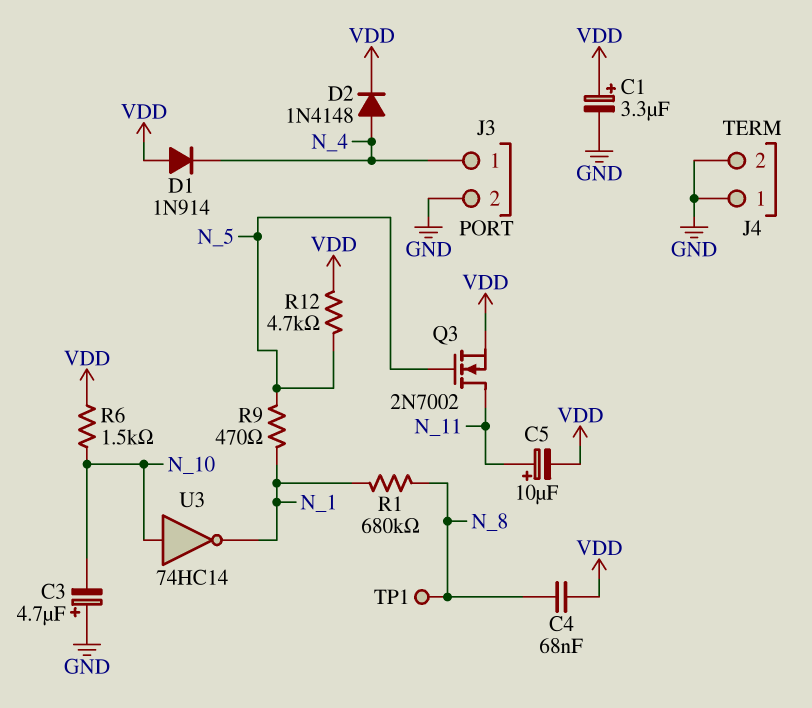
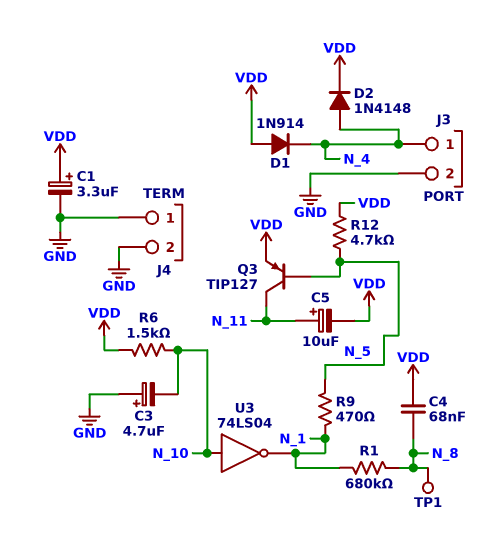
Q3: NMOS 2N7002 (G N_5, D N_11, S VDD) -> PNP TIP127 (B N_5, C N_11, E VDD)
U3: NOT 74HC14 (in N_10, out N_1) -> NOT 74LS04 (in N_10, out N_1)

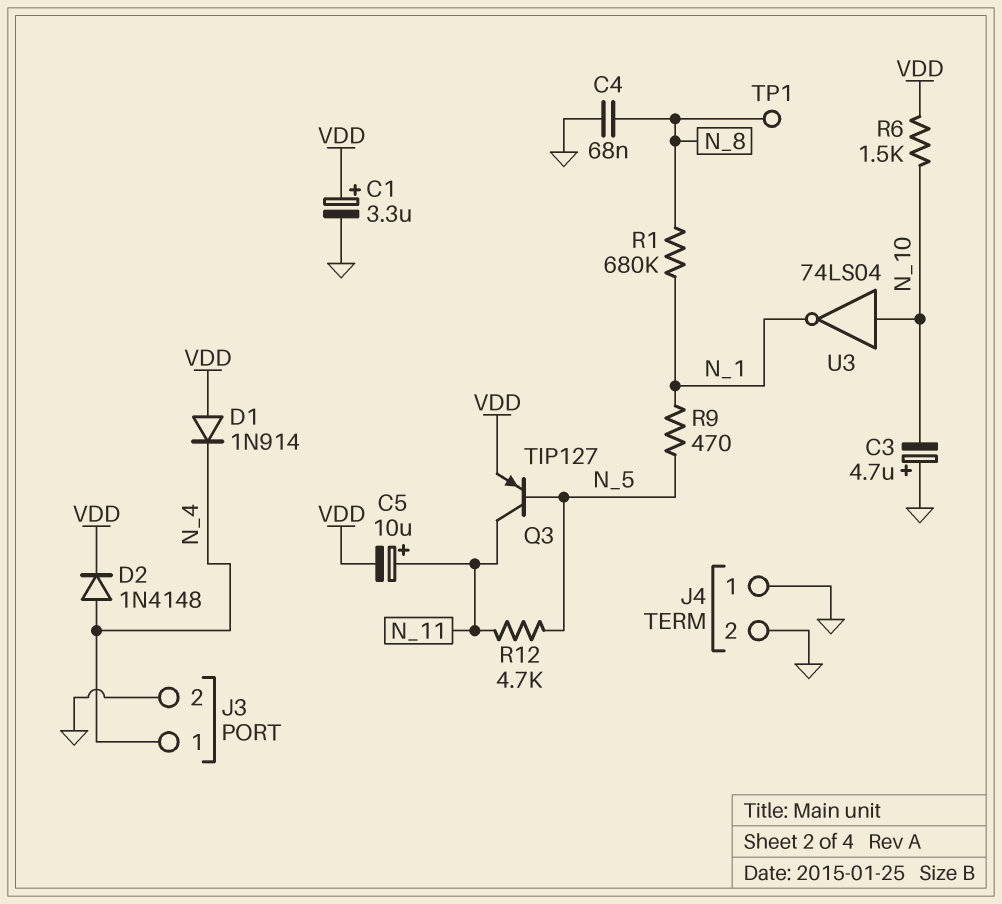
C4: 68nF (N_8, VDD) -> 68nF (GND, N_8)
R12: 4.7k (N_5, VDD) -> 4.7k (N_5, N_11)

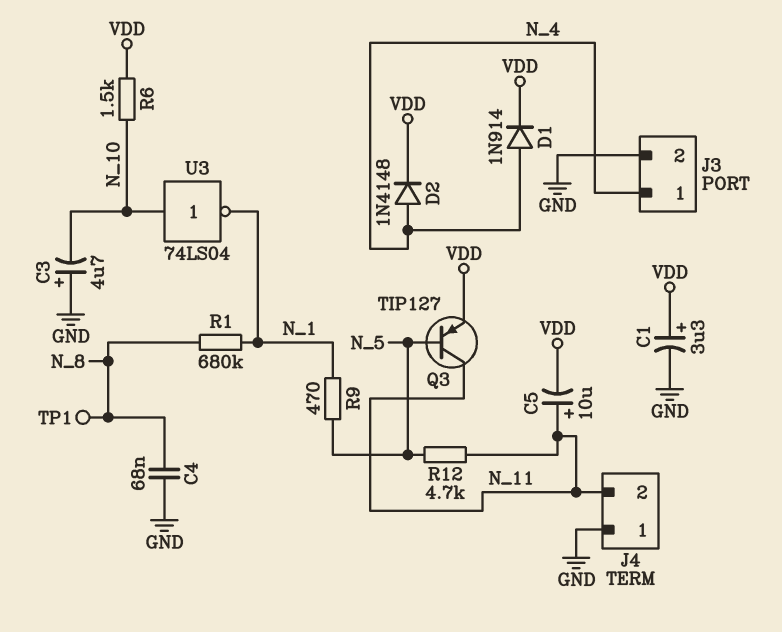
D1: diode 1N914 (A VDD, K N_4) -> diode 1N914 (A N_4, K VDD)
J4 pin 2: GND -> N_11

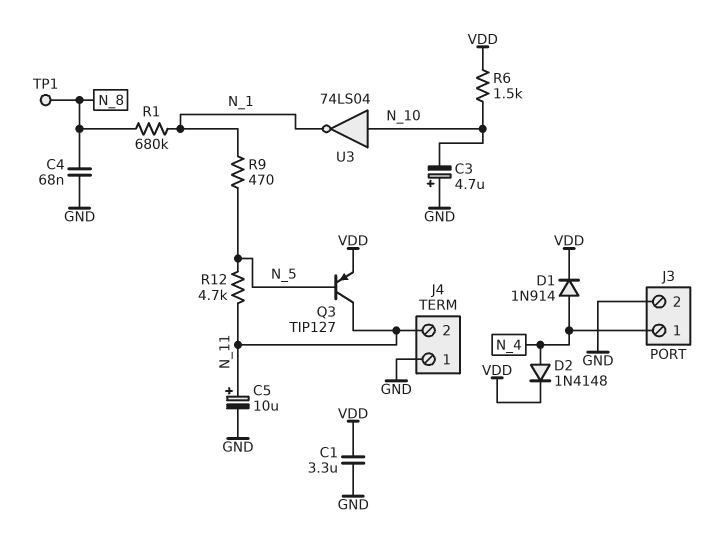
C1: 3.3uF (plus VDD, minus GND) -> 3.3uF (GND, VDD)
C5: 10uF (plus N_11, minus VDD) -> 10uF (plus N_11, minus GND)

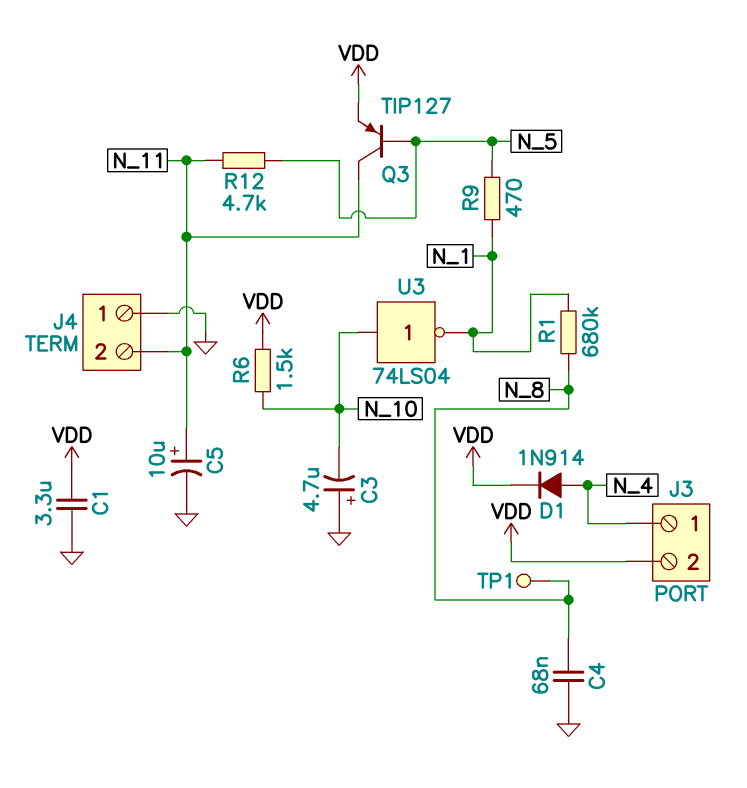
D2: diode 1N4148 (A N_4, K VDD) -> none
J3 pin 2: GND -> VDD

